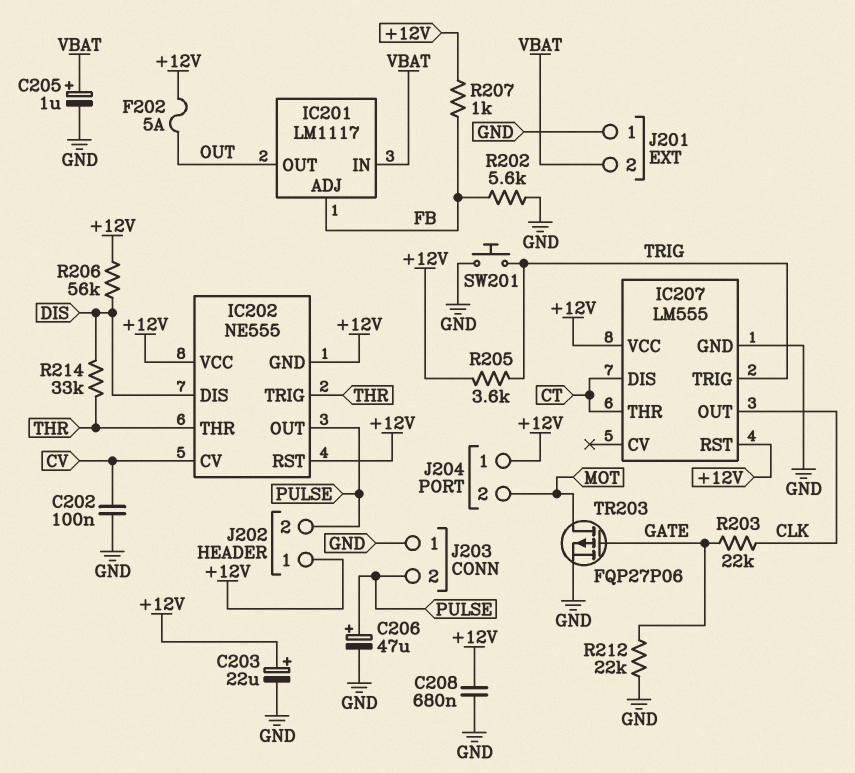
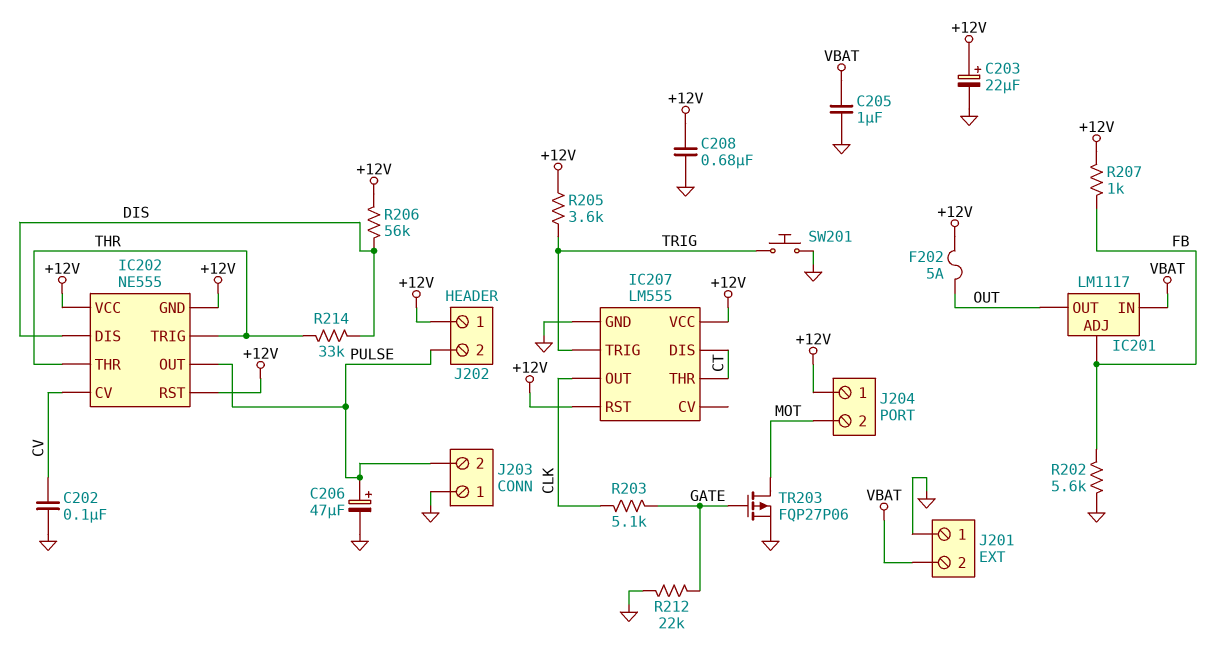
C205: 1uF (plus VBAT, minus GND) -> 1uF (GND, VBAT)
R203: 22k (CLK, GATE) -> 5.1k (CLK, GATE)

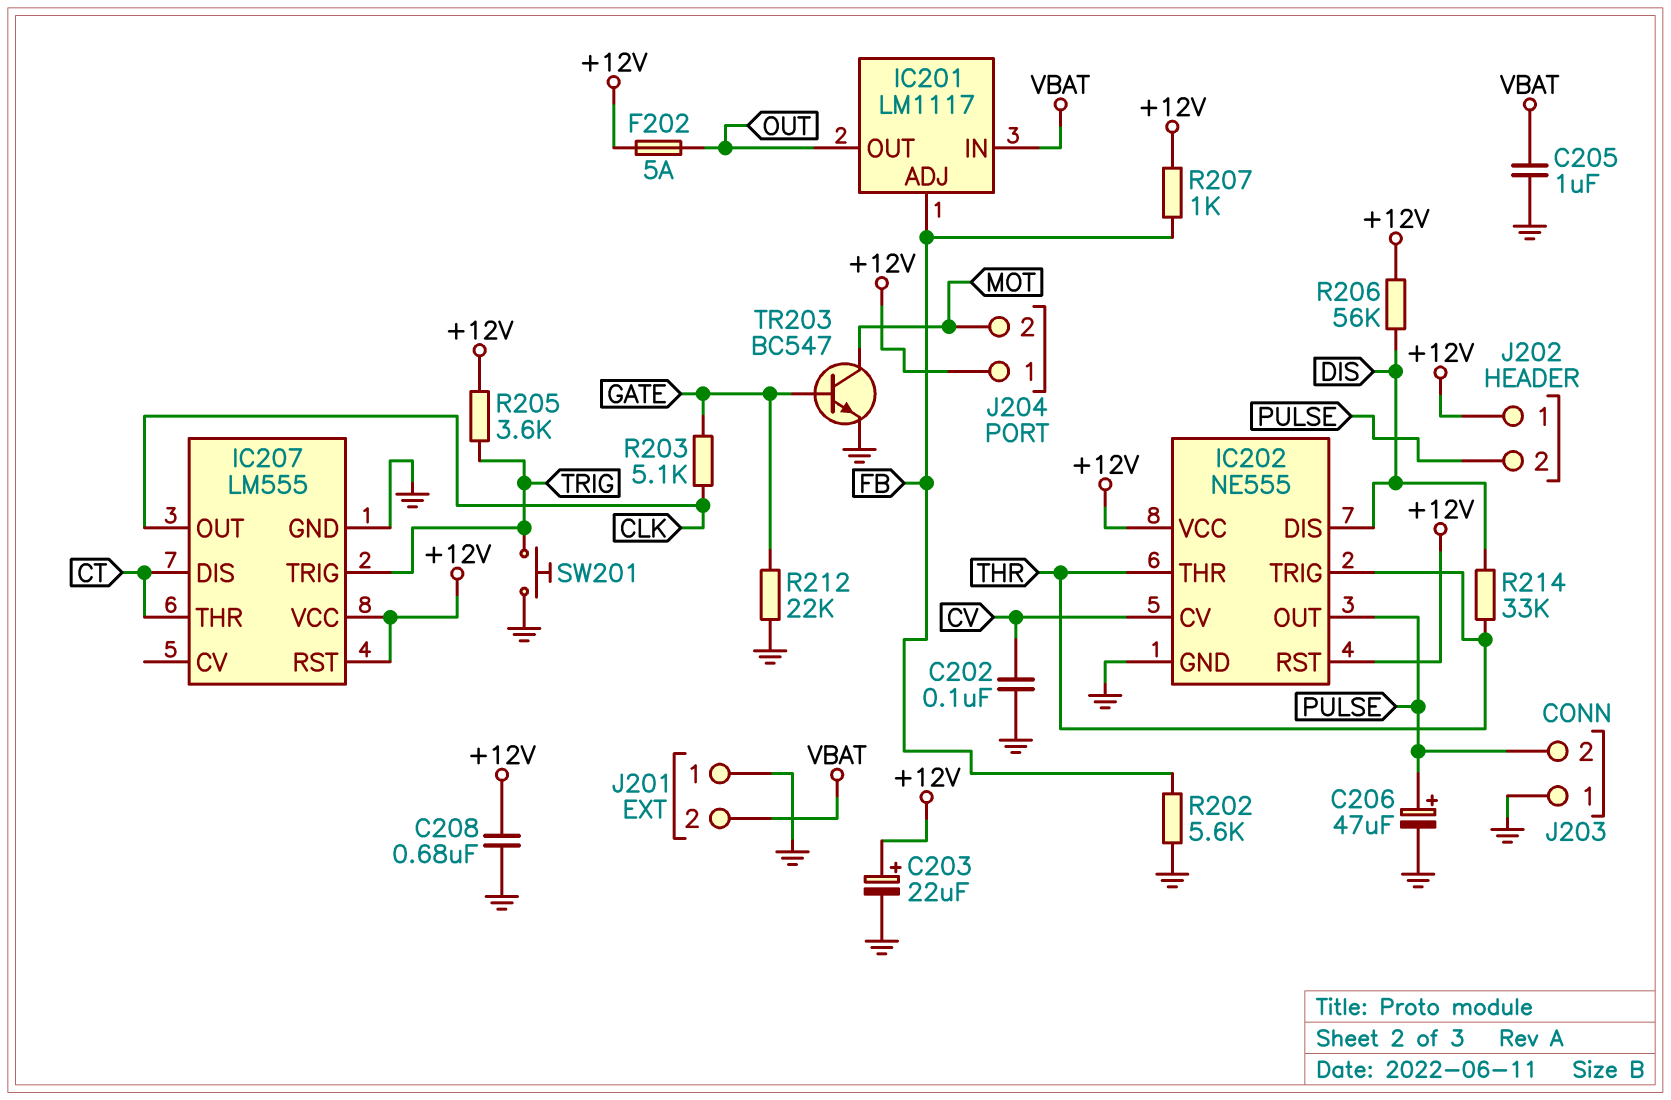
IC202 pin GND: +12V -> GND
TR203: PMOS FQP27P06 (G GATE, D MOT, S GND) -> NPN BC547 (B GATE, C MOT, E GND)

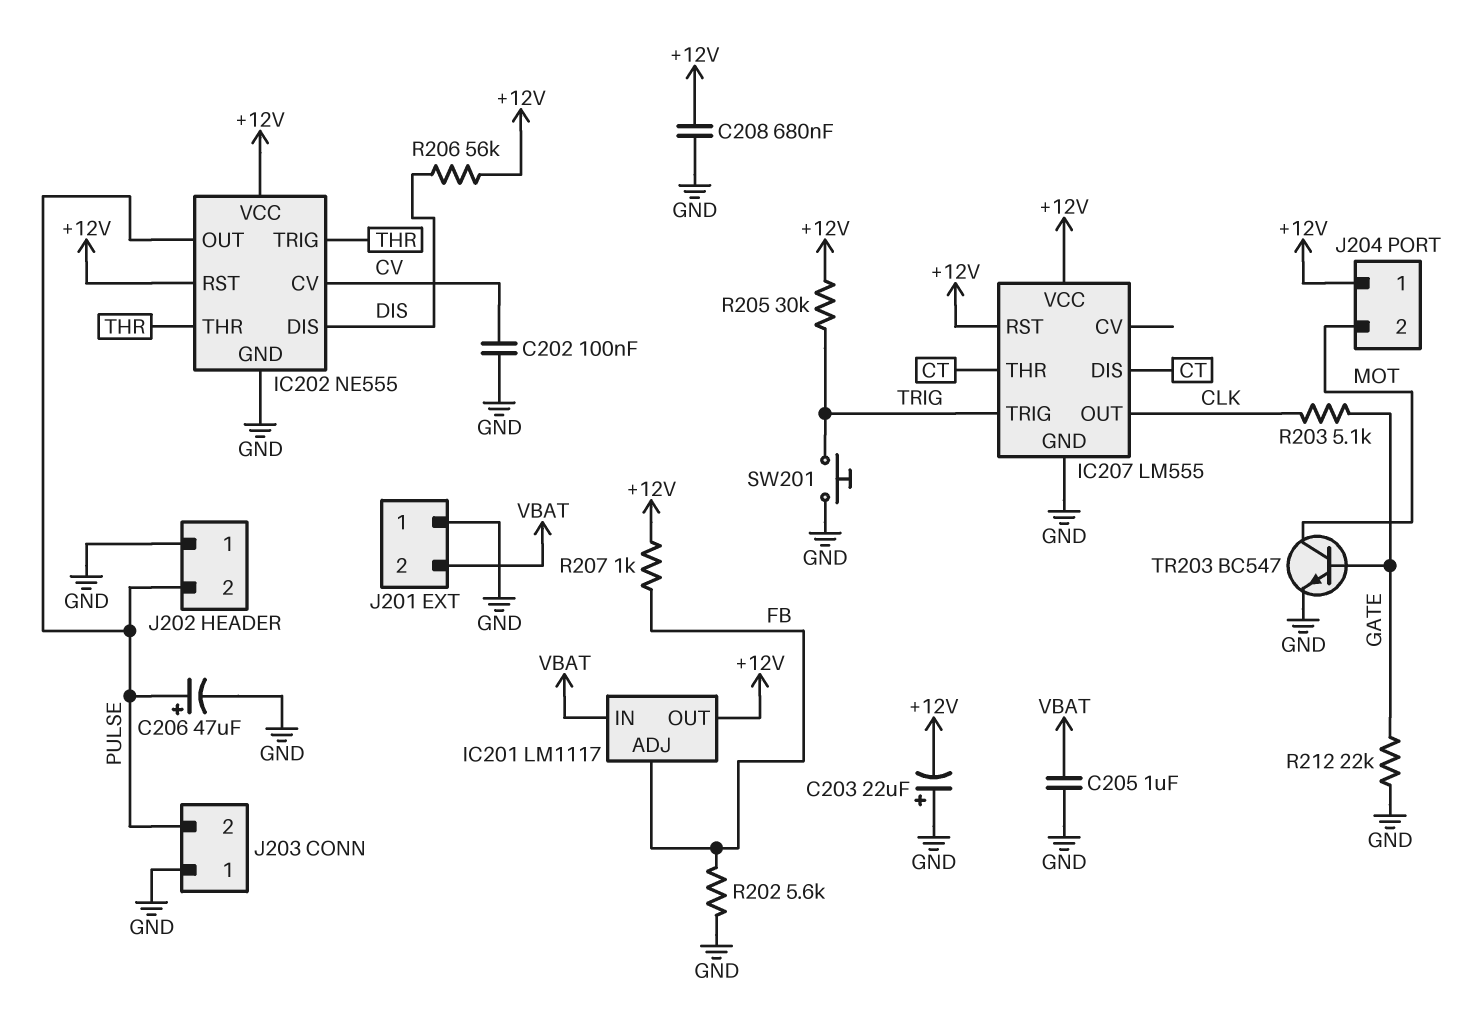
C203: 22uF (plus +12V, minus GND) -> 22uF (plus GND, minus +12V)
F202: 5A (+12V, OUT) -> none
IC201 pin OUT: OUT -> +12V
J202 pin 1: +12V -> GND
R205: 3.6k (+12V, TRIG) -> 30k (+12V, TRIG)
R214: 33k (DIS, THR) -> none

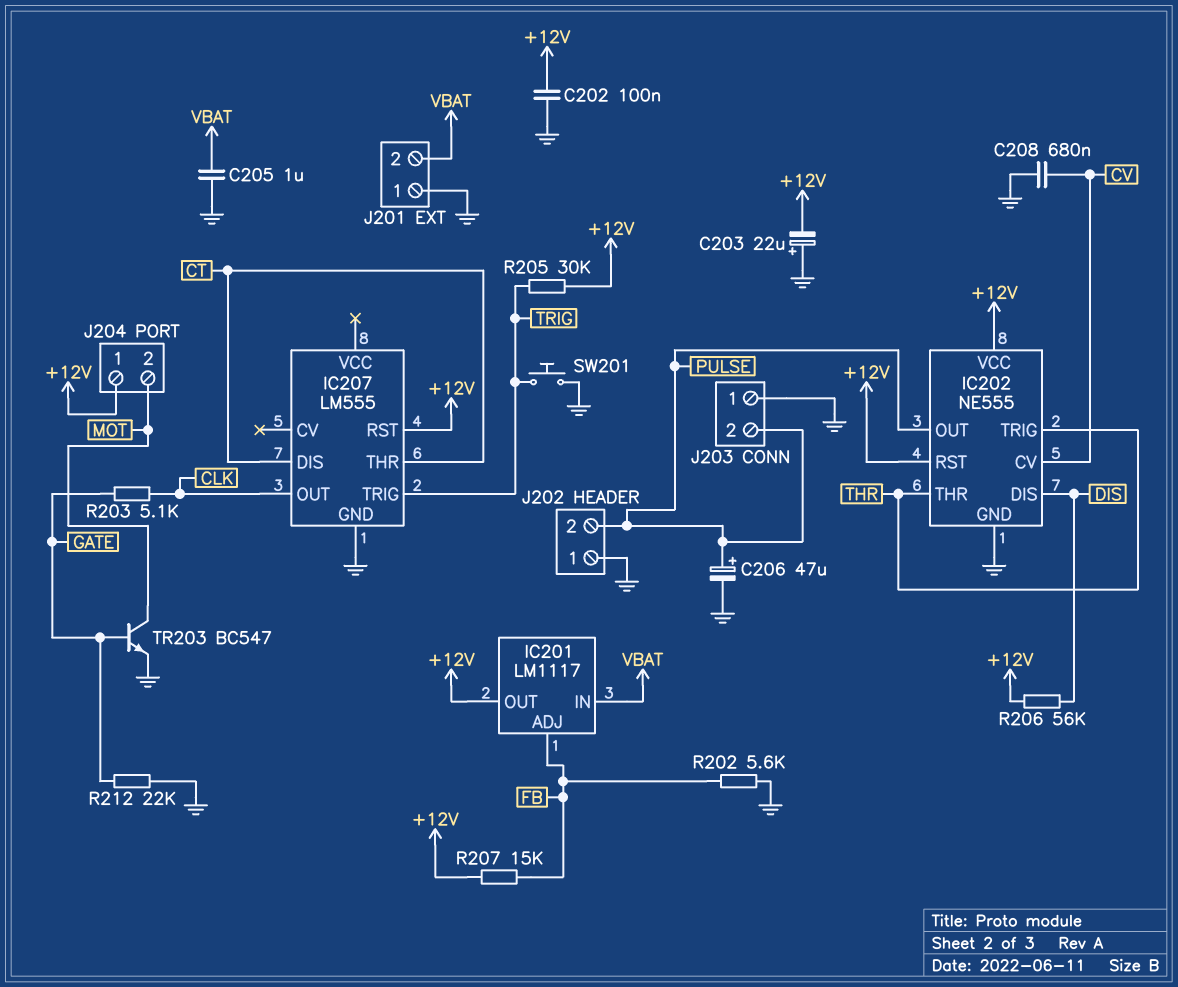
C202: 100nF (CV, GND) -> 100nF (+12V, GND)
C208: 680nF (+12V, GND) -> 680nF (CV, GND)
IC207 pin VCC: +12V -> none
R207: 1k (+12V, FB) -> 15k (+12V, FB)

